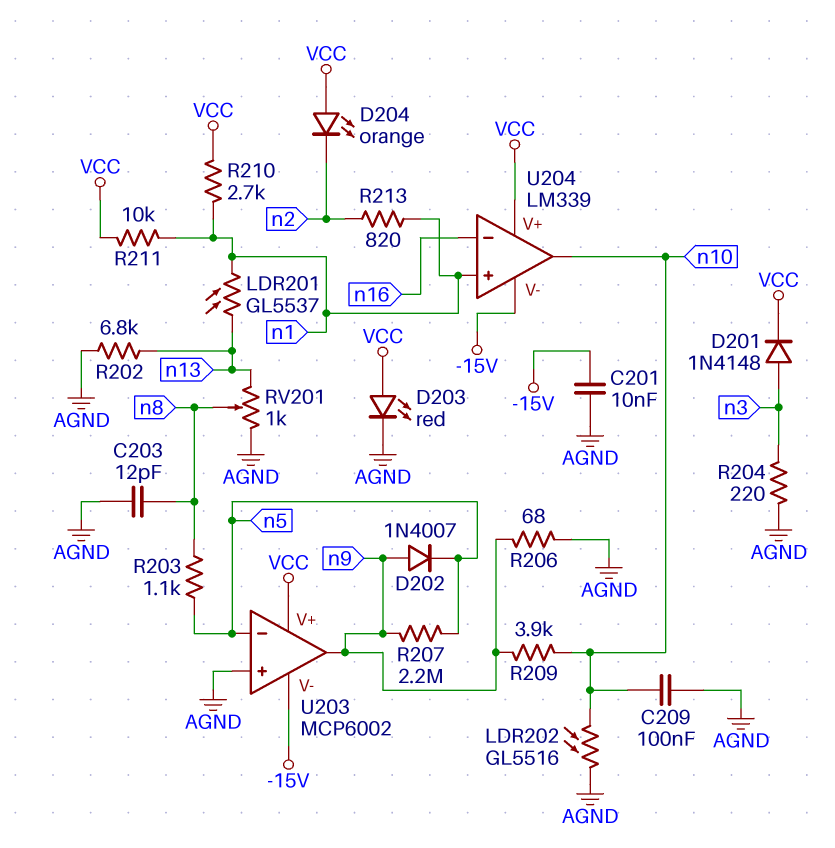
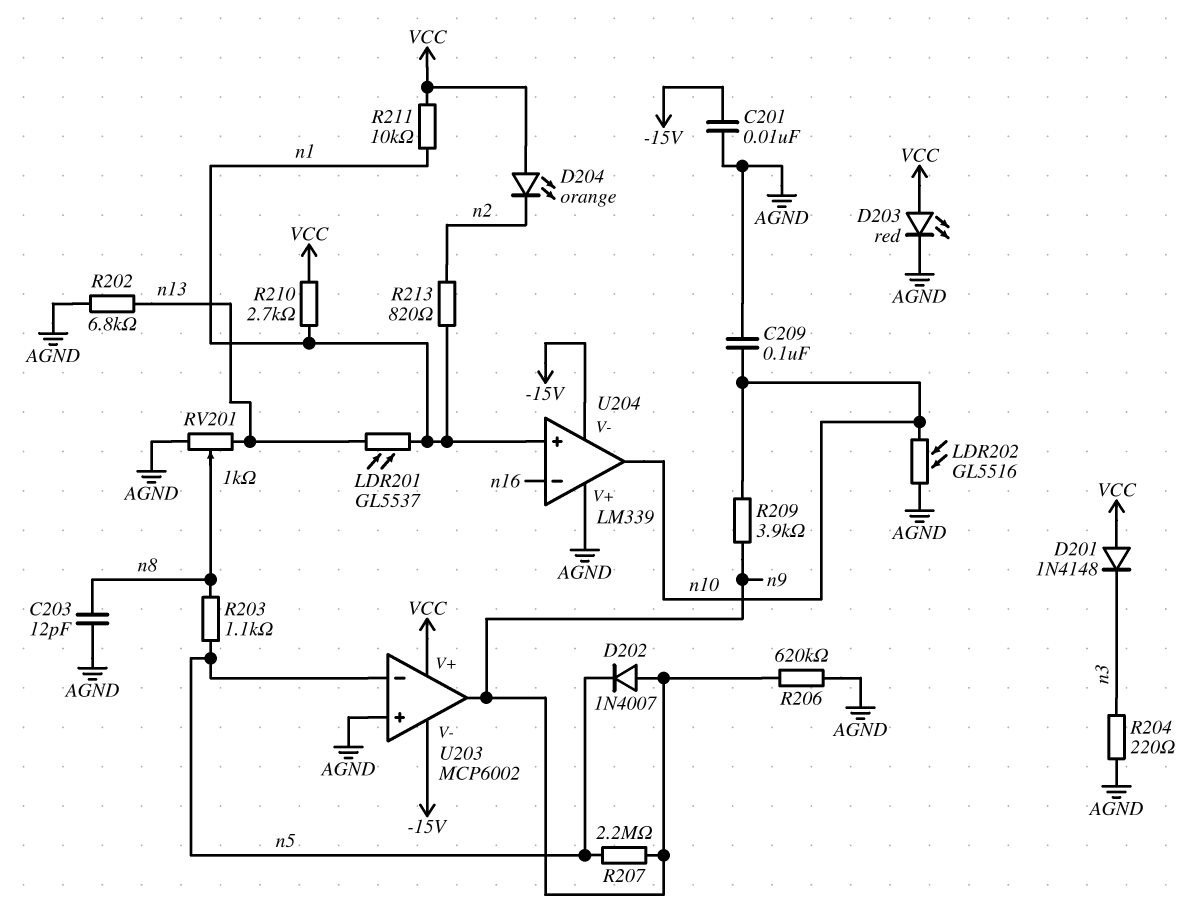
D201: diode 1N4148 (A n3, K VCC) -> diode 1N4148 (A VCC, K n3)
R206: 68 (AGND, n9) -> 620k (AGND, n9)
U204 pin V+: VCC -> AGND

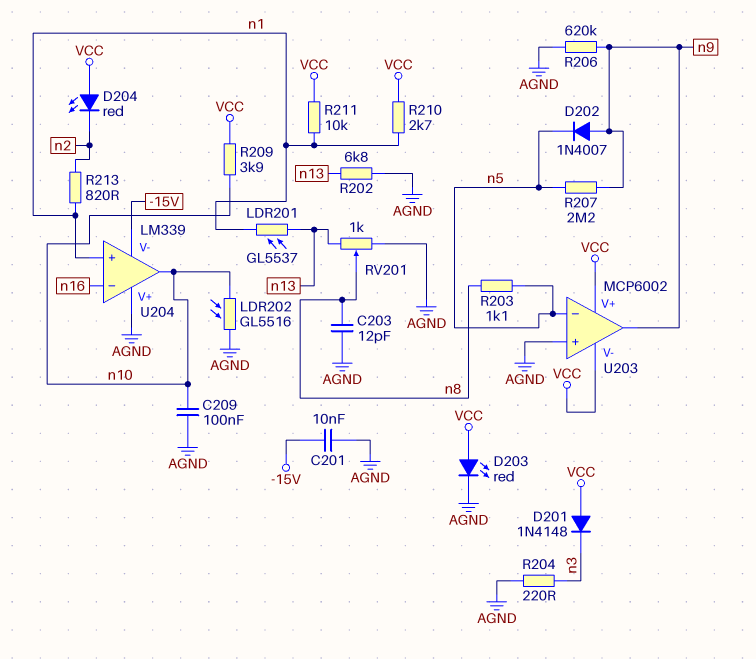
D204: LED orange (A VCC, K n2) -> LED red (A VCC, K n2)
R209: 3.9k (n9, n10) -> 3.9k (VCC, n10)
U203 pin V-: -15V -> VCC

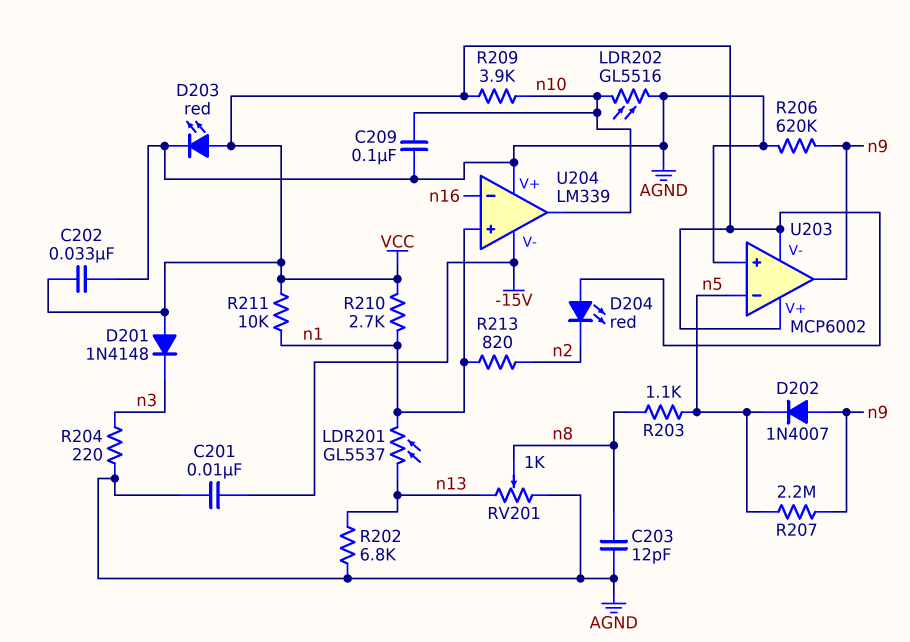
C202: none -> 33nF (AGND, VCC)

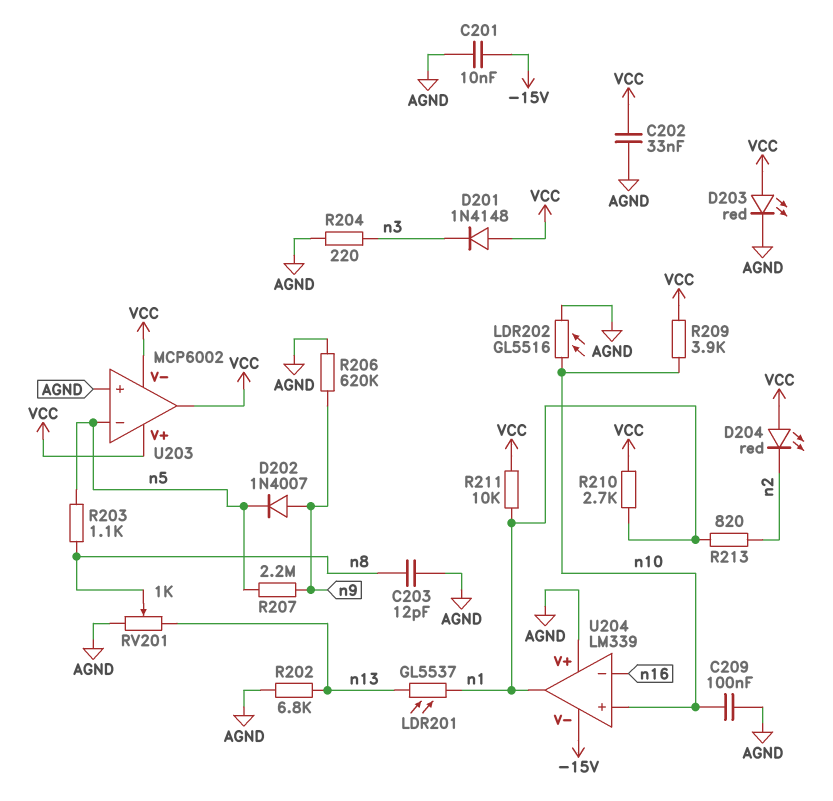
U203 pin out: n9 -> VCC
U204 pin in+: n1 -> n10
U204 pin out: n10 -> n1

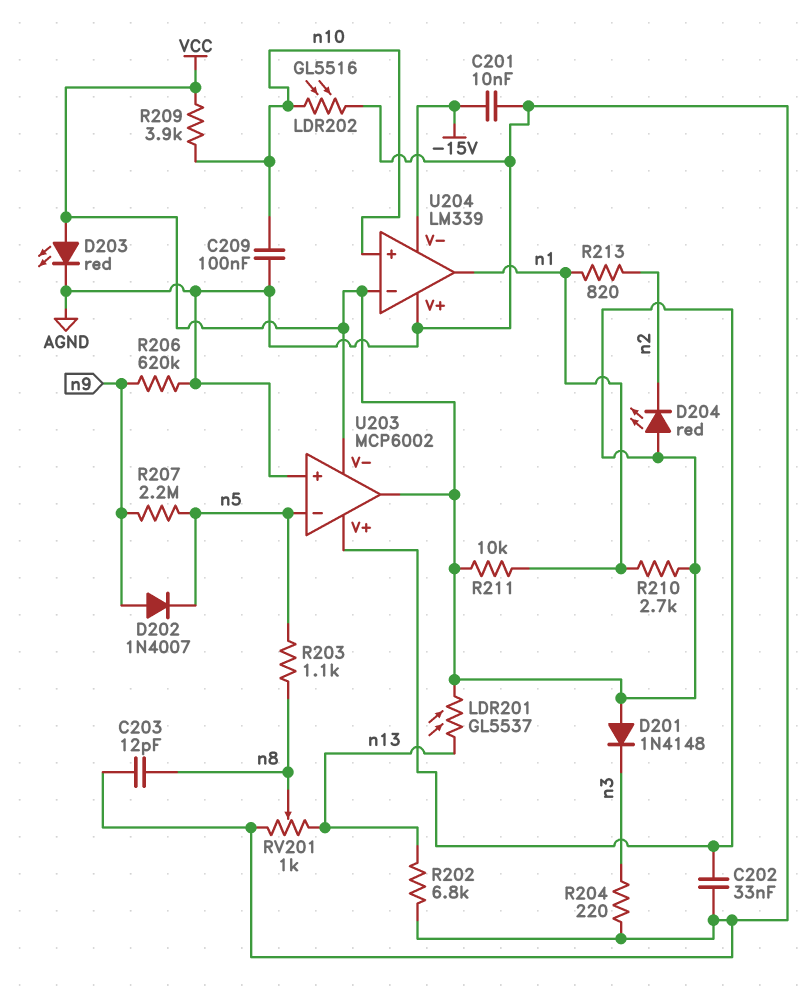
LDR201: GL5537 (n1, n13) -> GL5537 (VCC, n13)
U204 pin in-: n16 -> VCC

